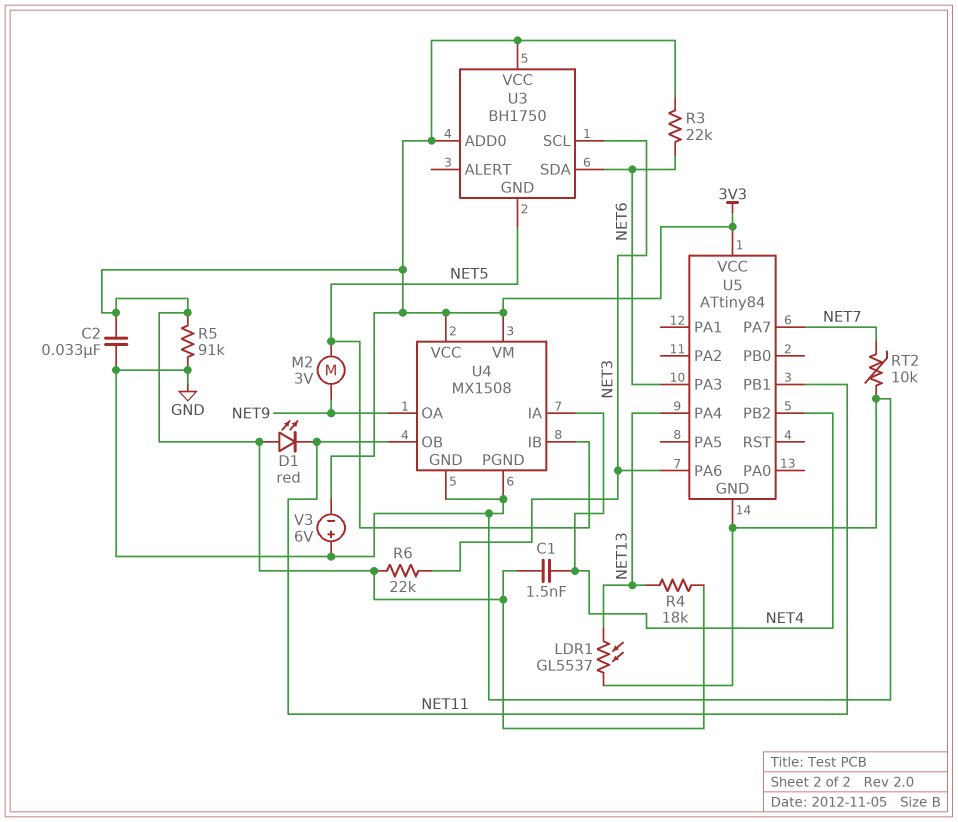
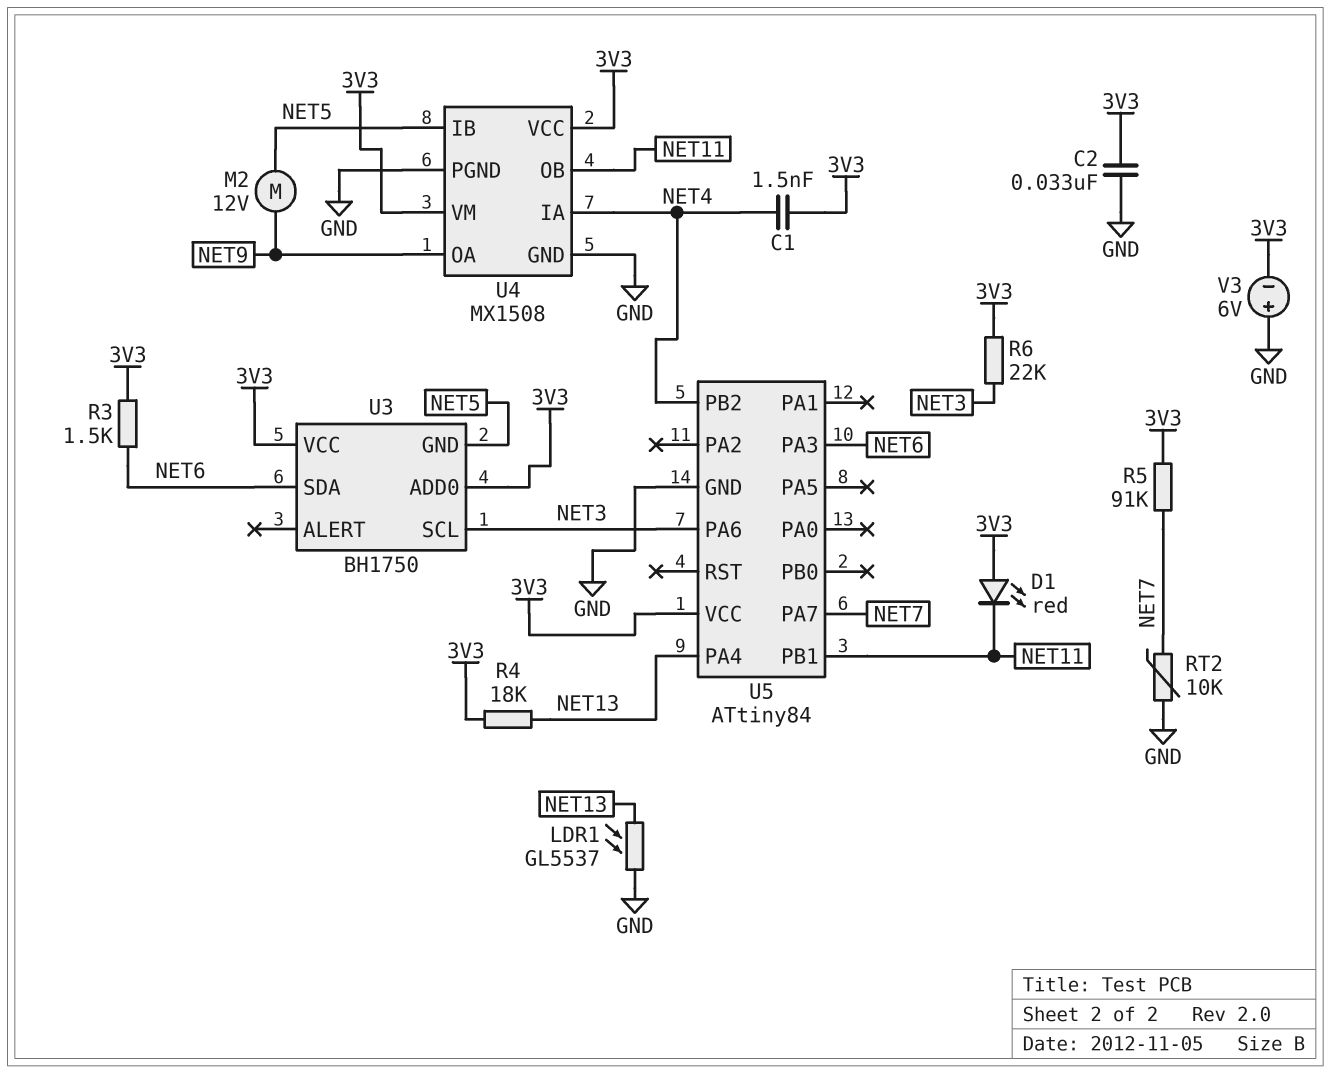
M2: motor 3V (NET5, NET9) -> motor 12V (NET5, NET9)
R3: 22k (3V3, NET6) -> 1.5k (3V3, NET6)
R5: 91k (3V3, GND) -> 91k (3V3, NET7)

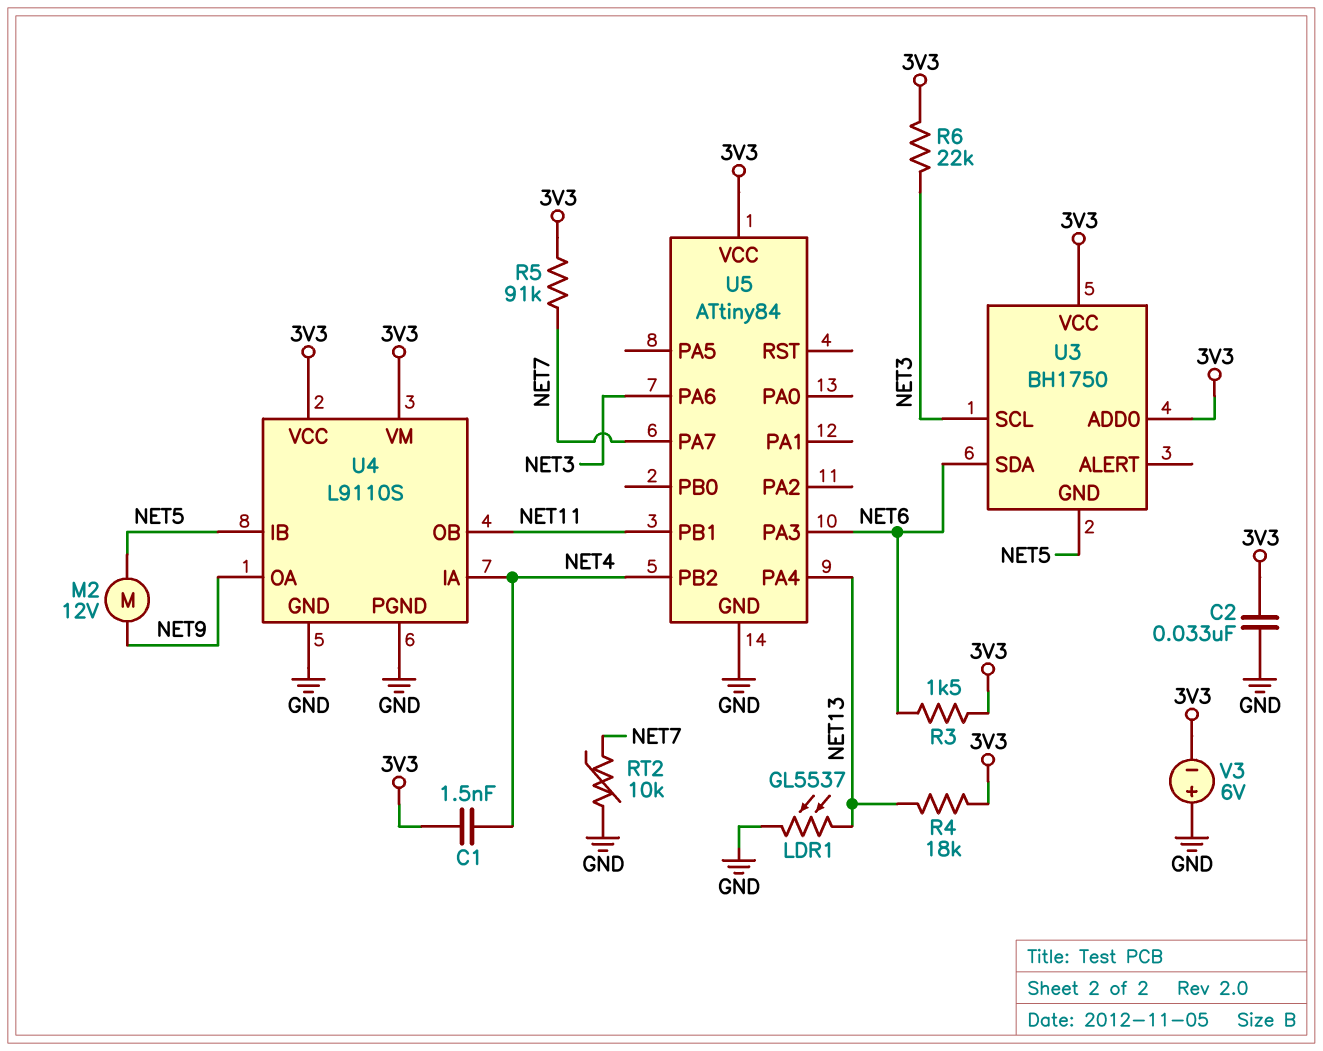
D1: LED red (A 3V3, K NET11) -> none
U4: MX1508 -> L9110S

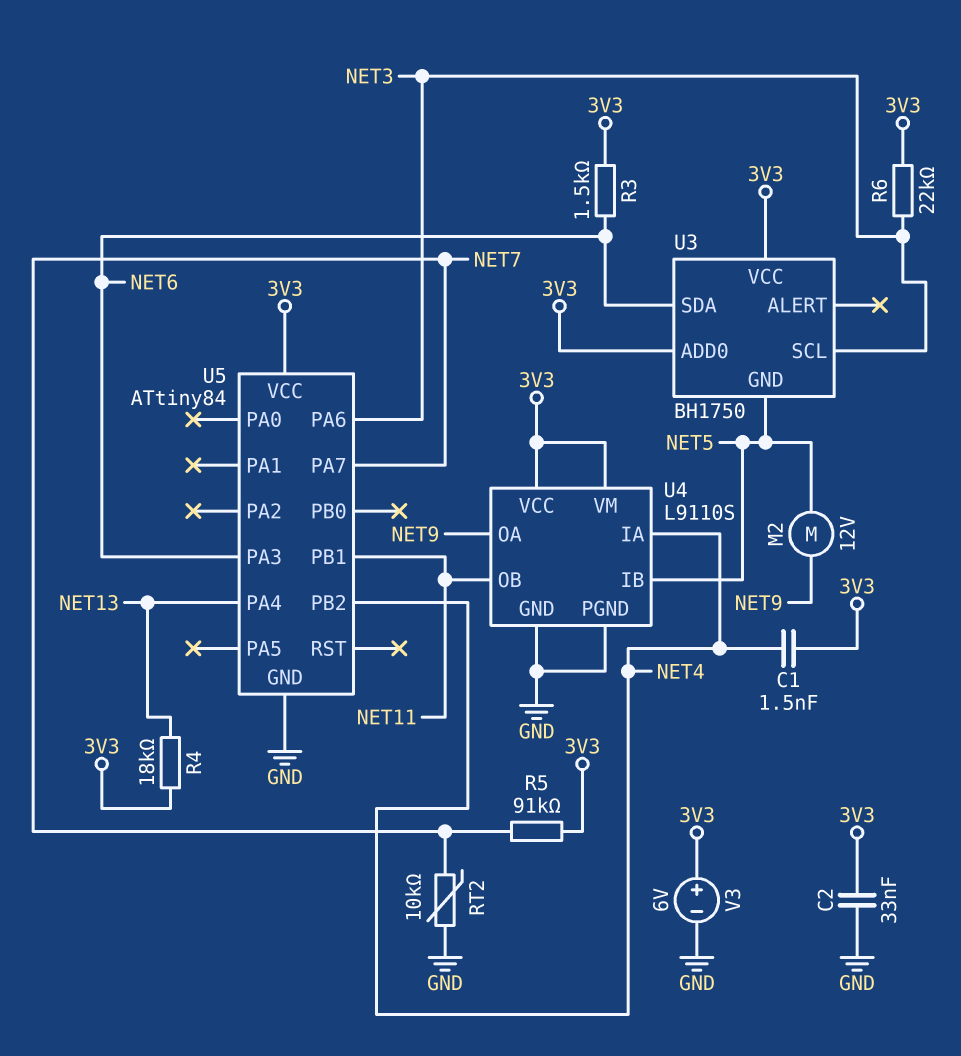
LDR1: GL5537 (GND, NET13) -> none
V3: 6V (plus GND, minus 3V3) -> 6V (plus 3V3, minus GND)

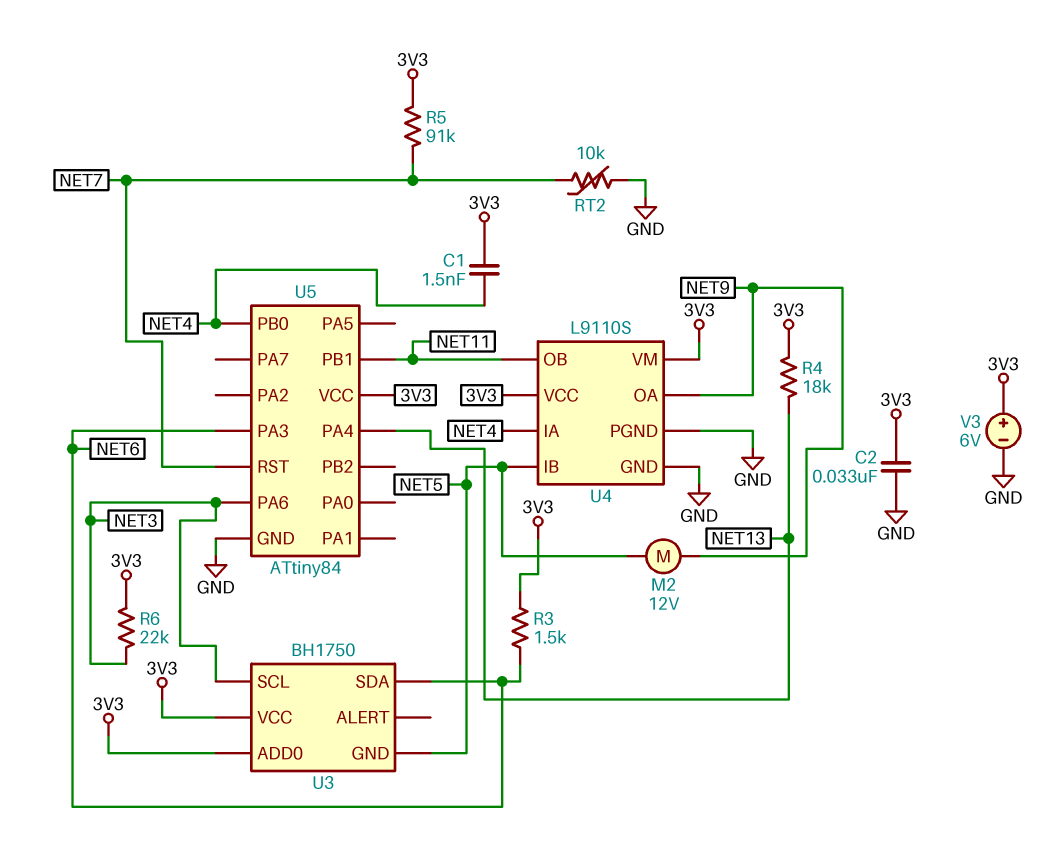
U5 pin PA7: NET7 -> none
U5 pin PB0: none -> NET4
U5 pin PB2: NET4 -> none
U5 pin RST: none -> NET7

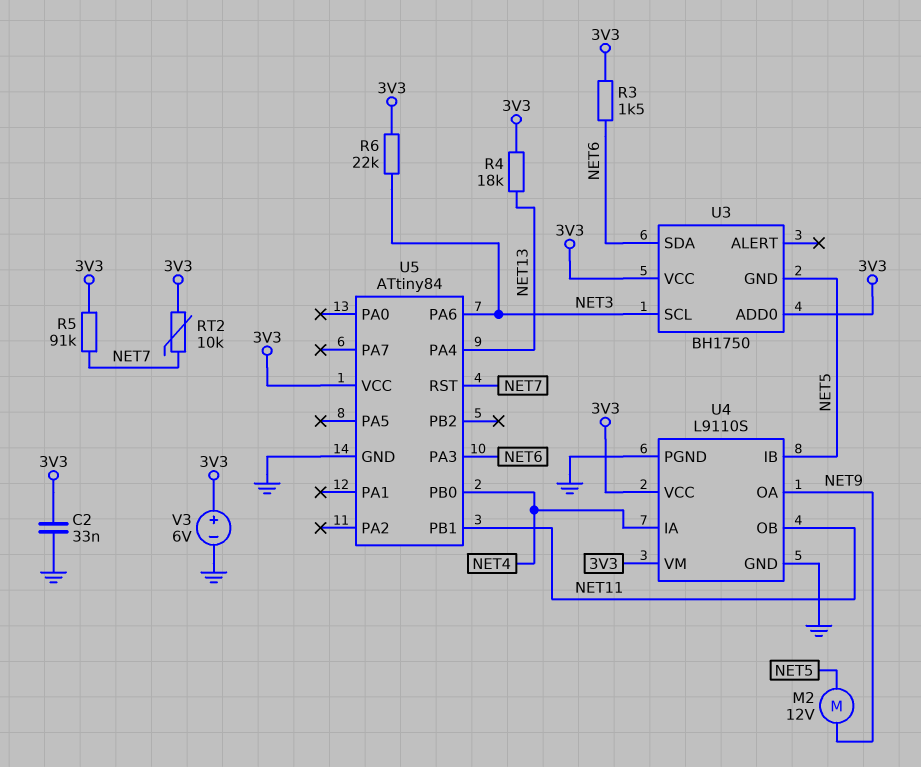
C1: 1.5nF (3V3, NET4) -> none
RT2: 10k (GND, NET7) -> 10k (3V3, NET7)

